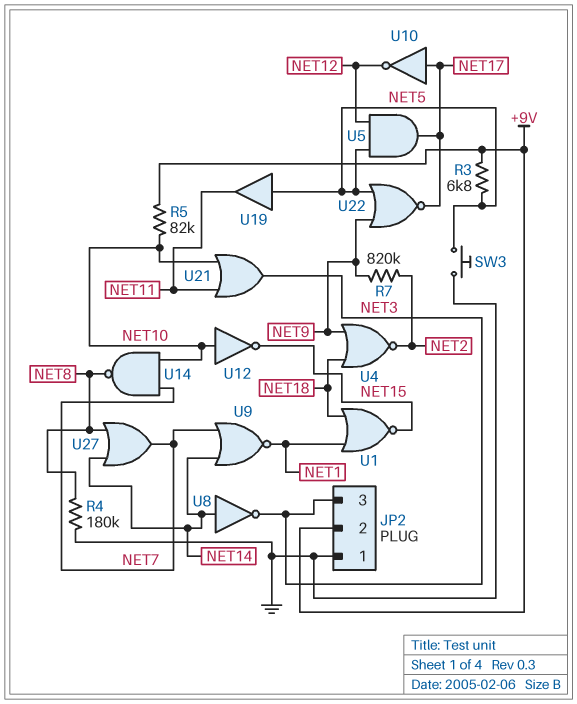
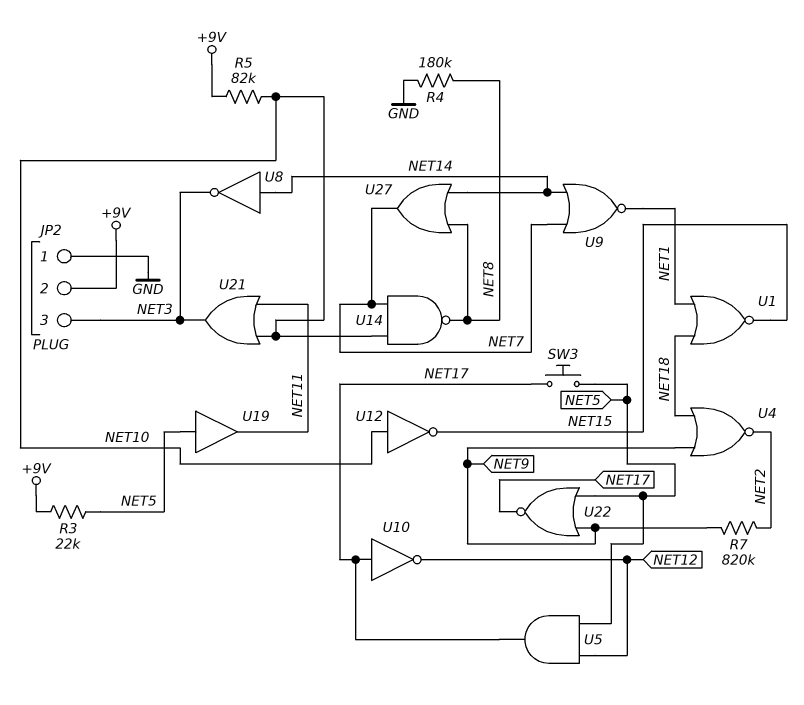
R3: 6.8k (+9V, NET5) -> 22k (+9V, NET5)
SW3: button (GND, NET5) -> button (NET5, NET17)

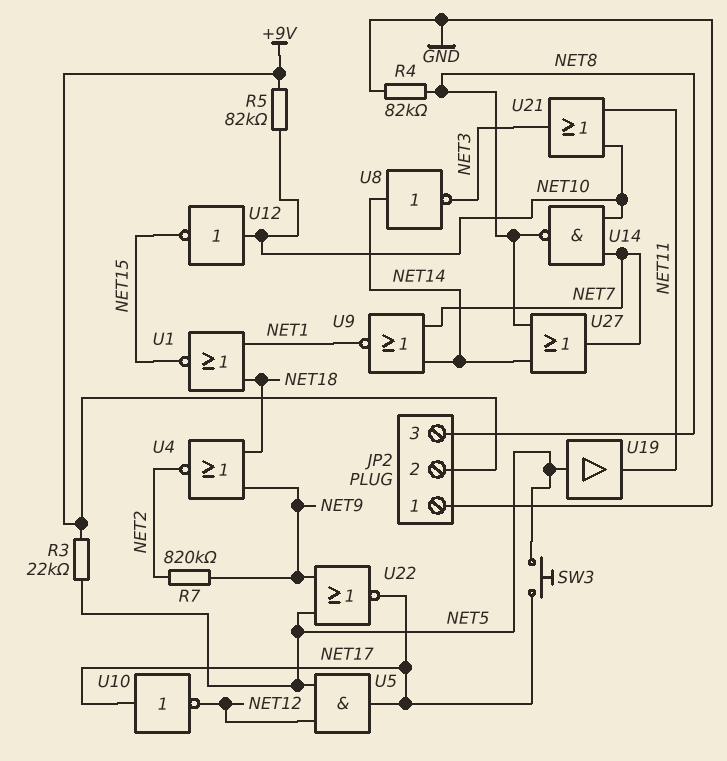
JP2 pin 3: NET3 -> NET8
R4: 180k (GND, NET8) -> 82k (GND, NET8)

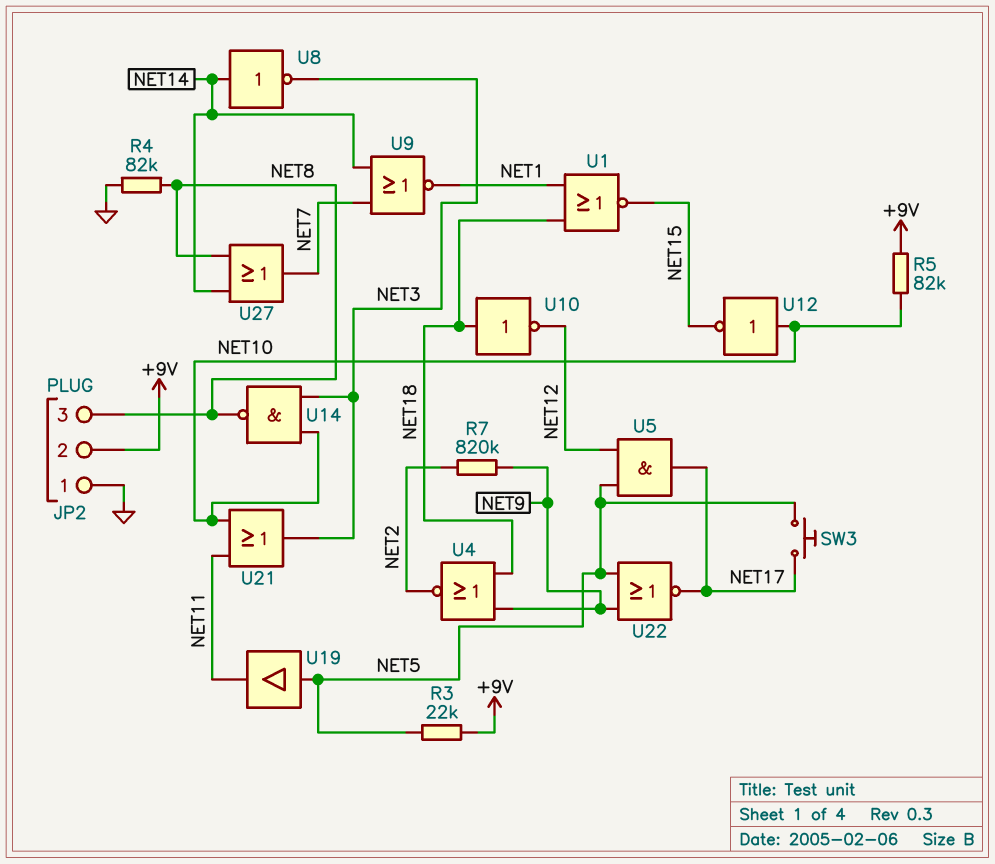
U10: NOT (in NET17, out NET12) -> NOT (in NET18, out NET12)
U14: NAND (in NET7, in NET10, out NET8) -> NAND (in NET3, in NET10, out NET8)

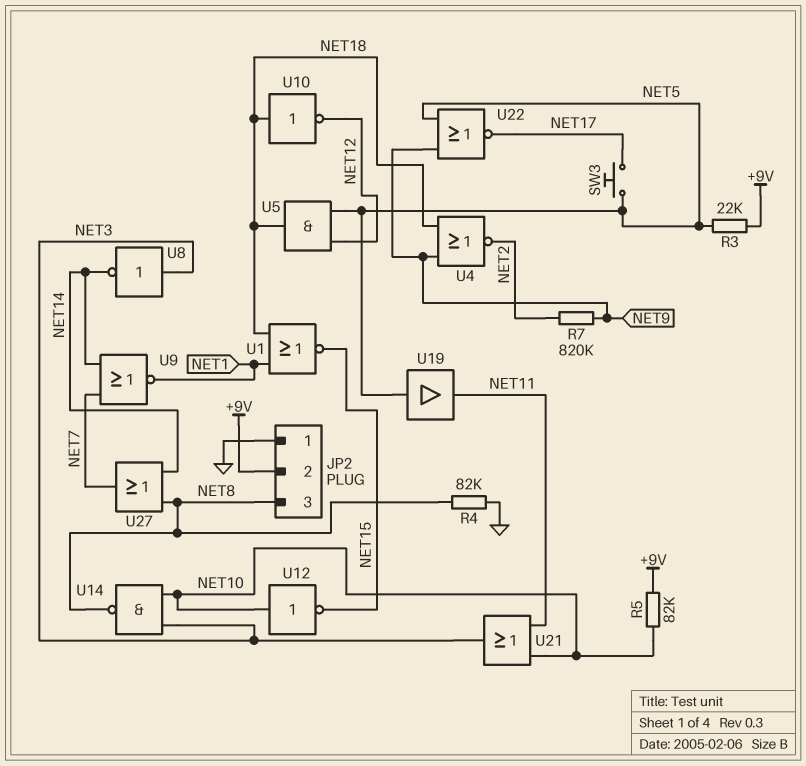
U5: AND (in NET5, in NET12, out NET17) -> AND (in NET5, in NET12, out NET18)
U8: NOT (in NET14, out NET3) -> NOT (in NET3, out NET14)

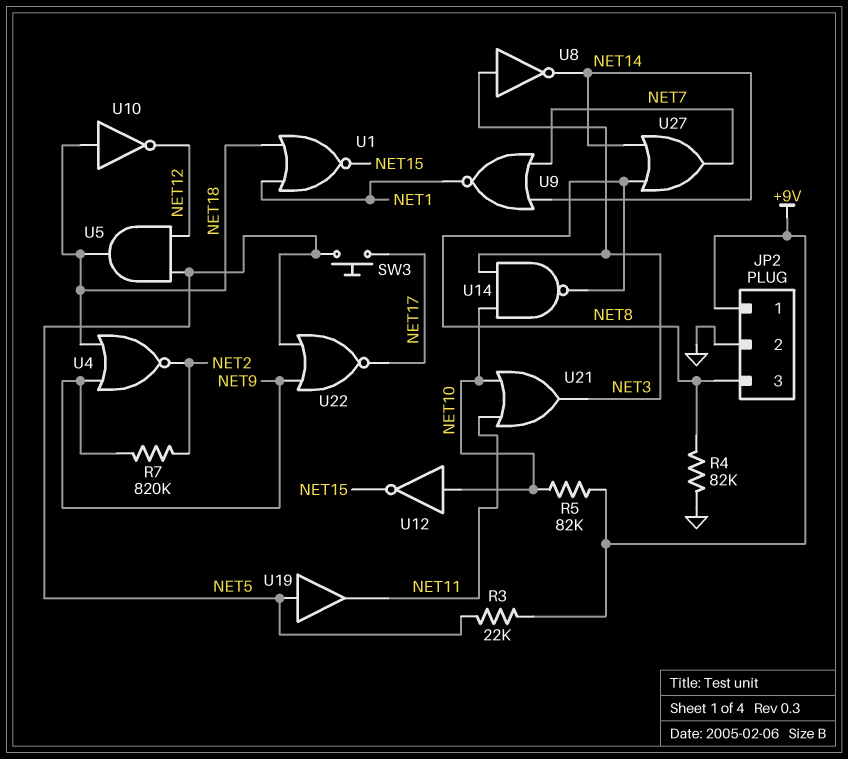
JP2 pin 1: GND -> +9V
JP2 pin 2: +9V -> GND

